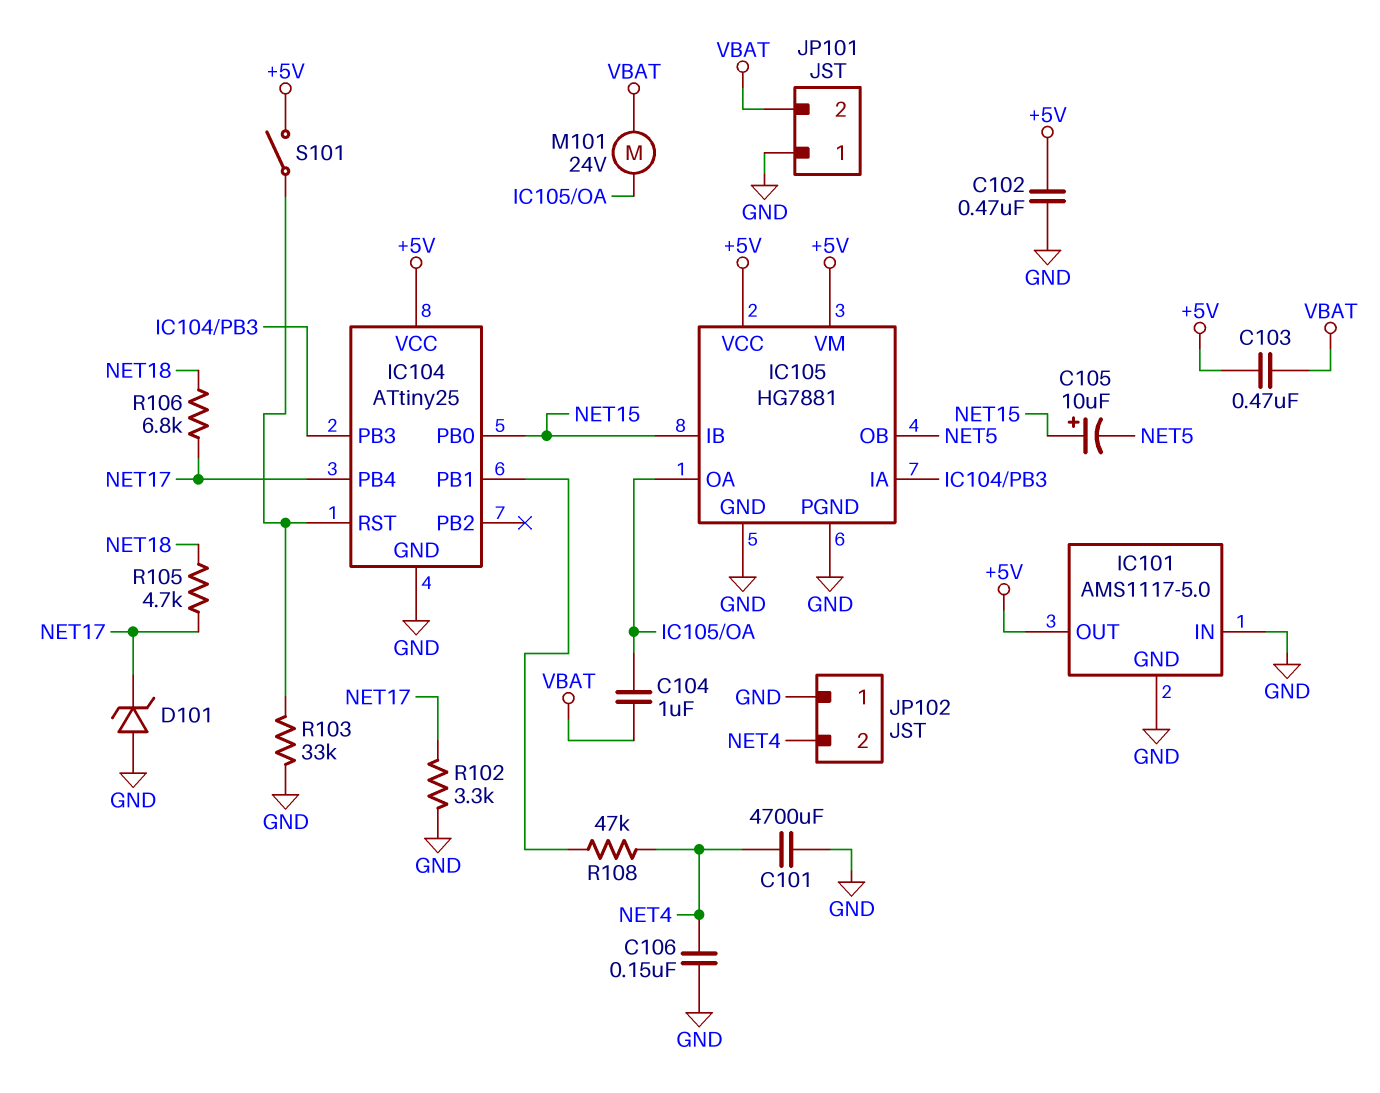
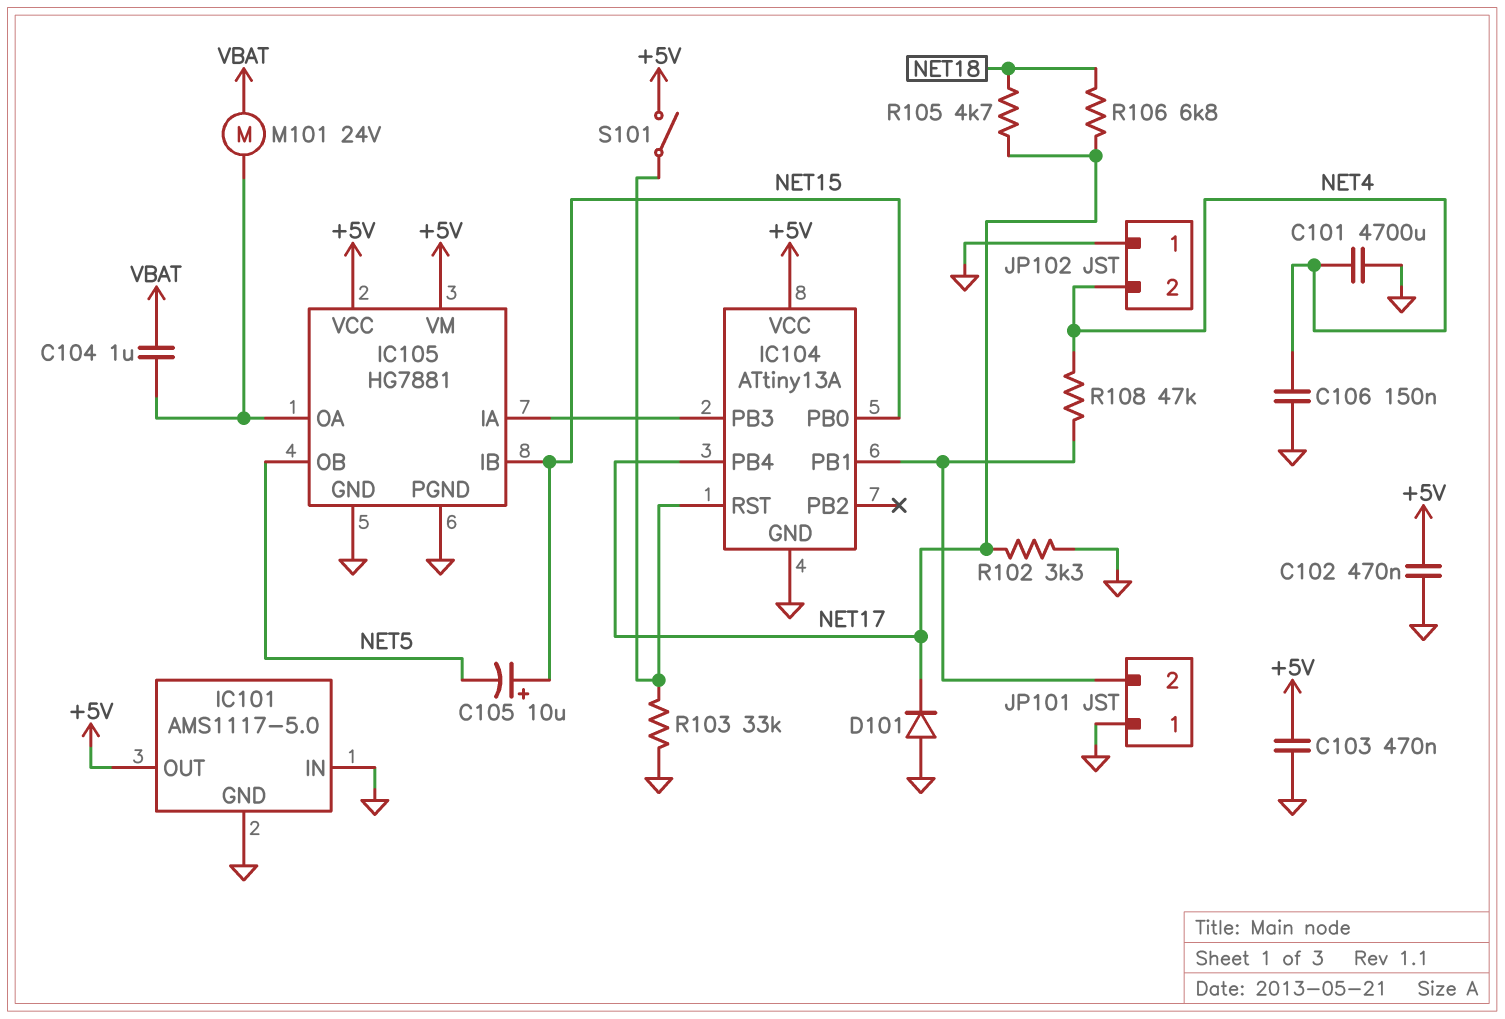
C103: 470nF (+5V, VBAT) -> 470nF (+5V, GND)
D101: zener (A GND, K NET17) -> diode (A GND, K NET17)
IC104: ATtiny25 -> ATtiny13A
JP101 pin 2: VBAT -> IC104/PB1

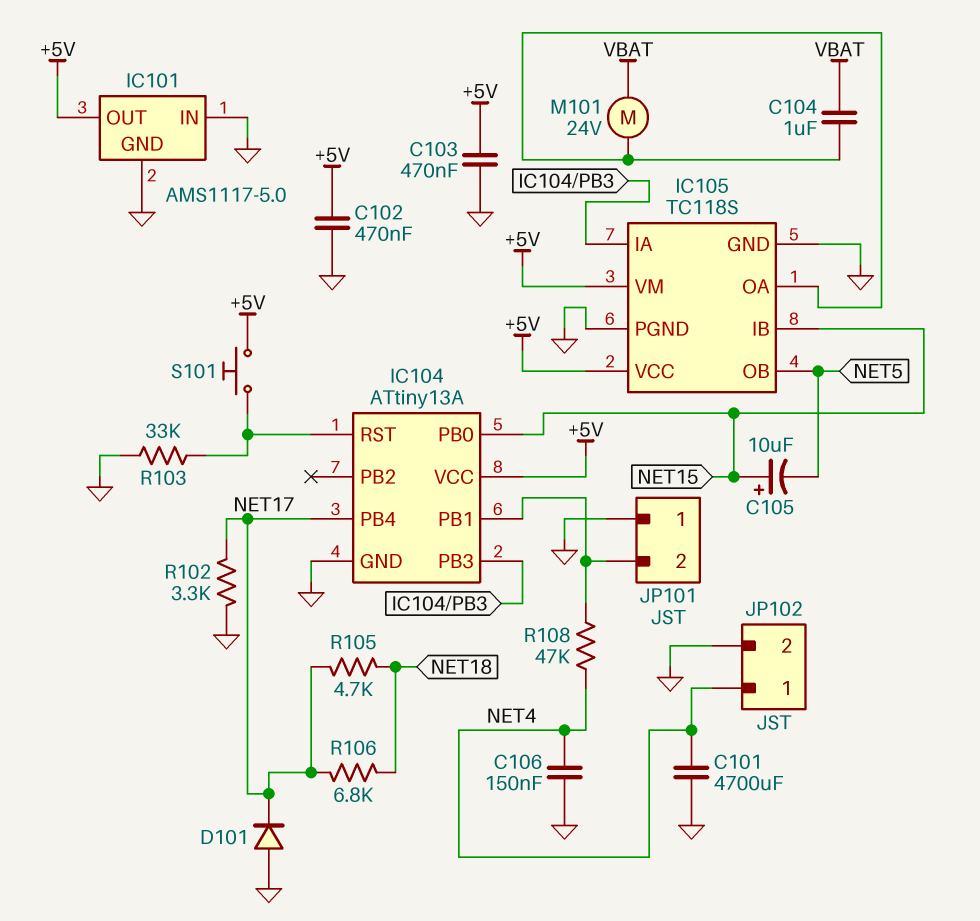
IC105: HG7881 -> TC118S
JP102 pin 1: GND -> NET4
JP102 pin 2: NET4 -> GND
S101: switch (+5V, IC104/RST) -> button (+5V, IC104/RST)

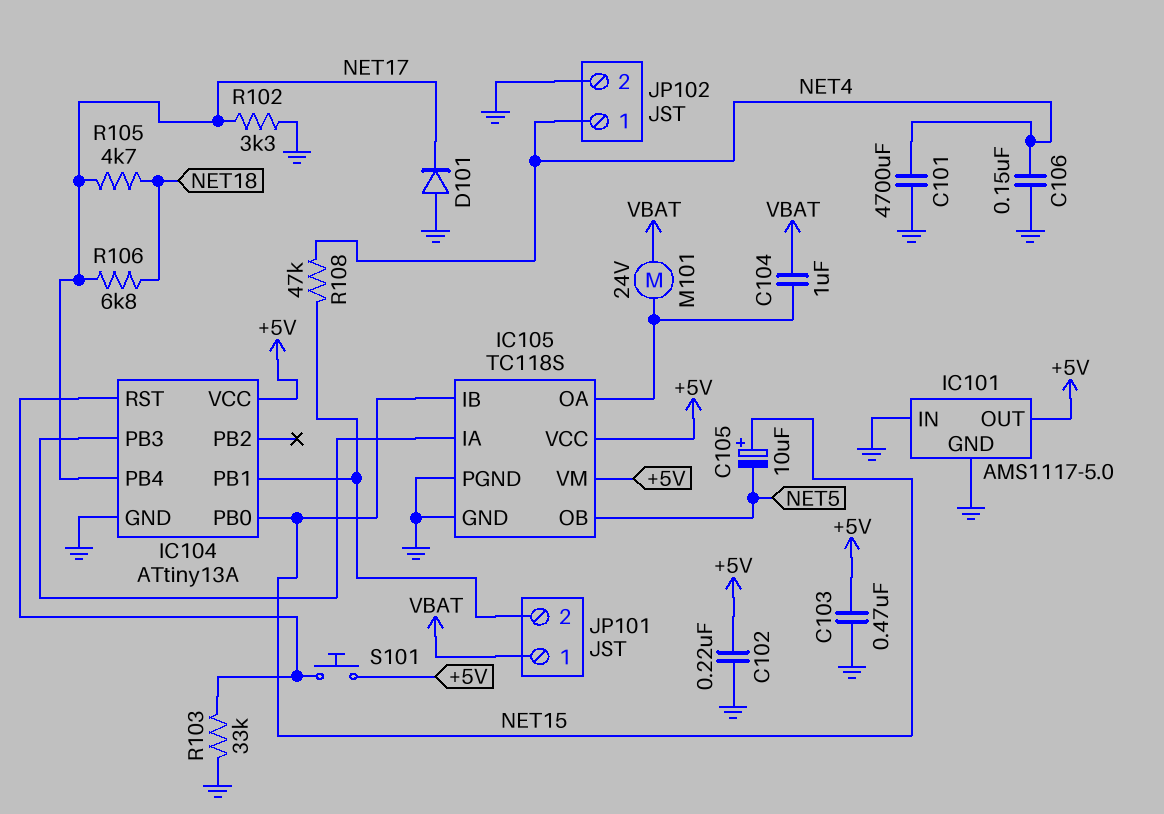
C102: 470nF (+5V, GND) -> 220nF (+5V, GND)
JP101 pin 1: GND -> VBAT

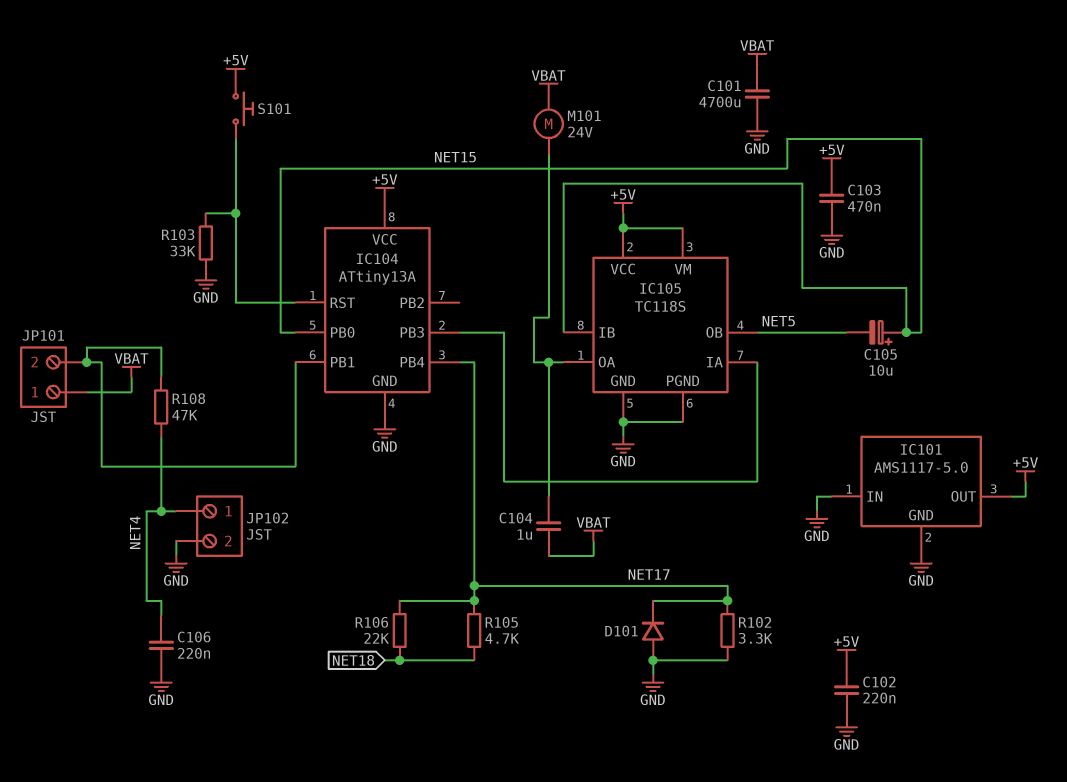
C101: 4700uF (GND, NET4) -> 4700uF (GND, VBAT)
C106: 150nF (GND, NET4) -> 220nF (GND, NET4)
R106: 6.8k (NET17, NET18) -> 22k (NET17, NET18)

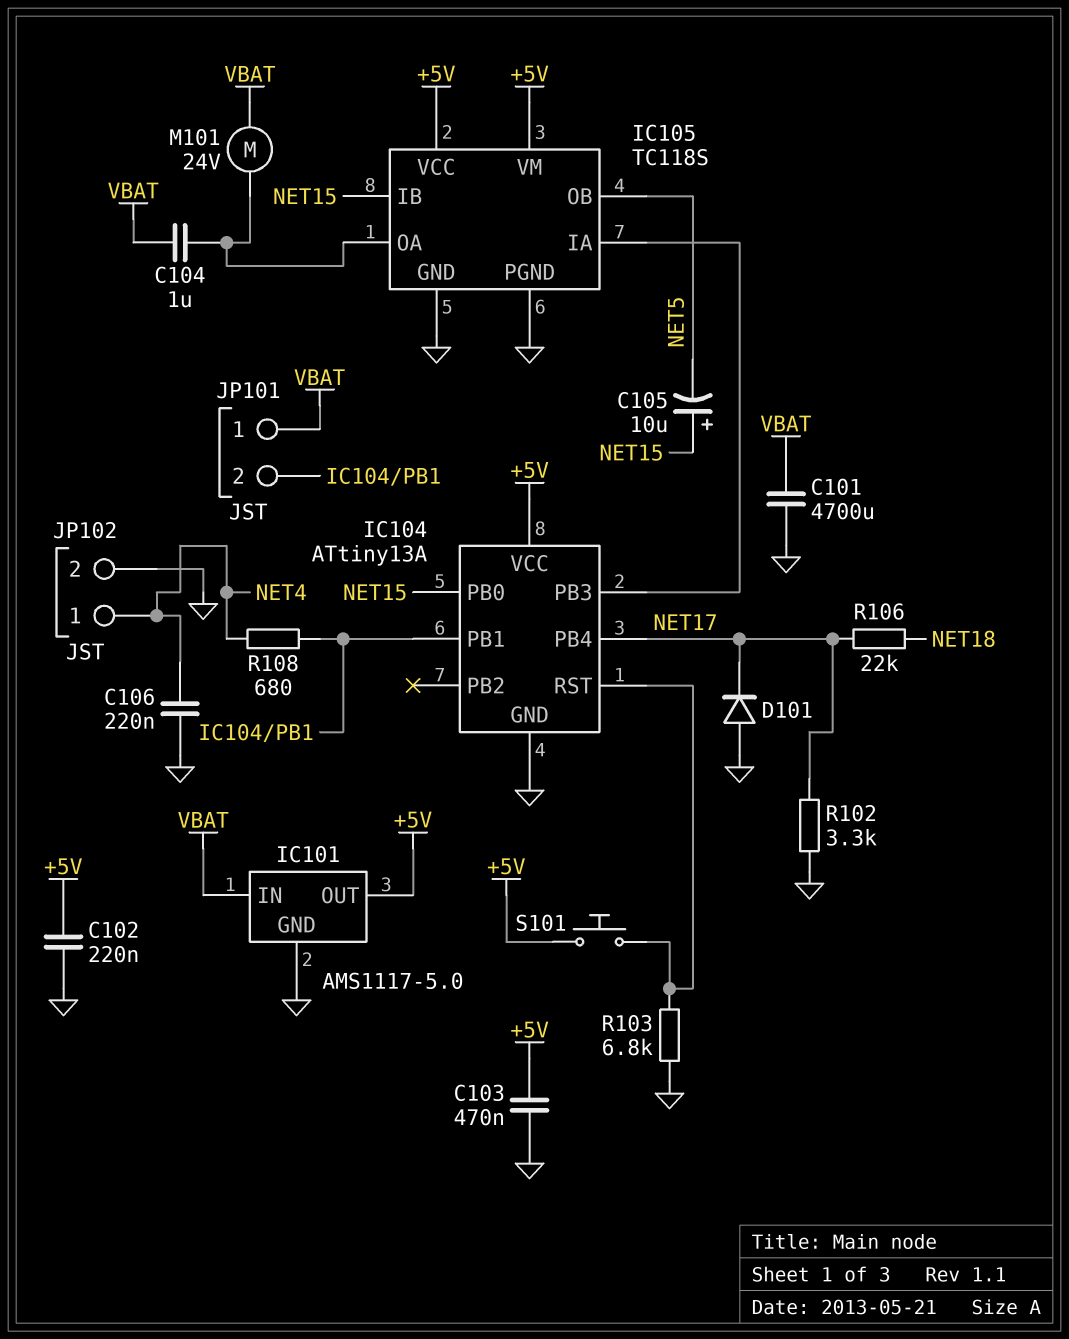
IC101 pin IN: GND -> VBAT
R103: 33k (GND, IC104/RST) -> 6.8k (GND, IC104/RST)
R105: 4.7k (NET17, NET18) -> none
R108: 47k (IC104/PB1, NET4) -> 680 (IC104/PB1, NET4)

